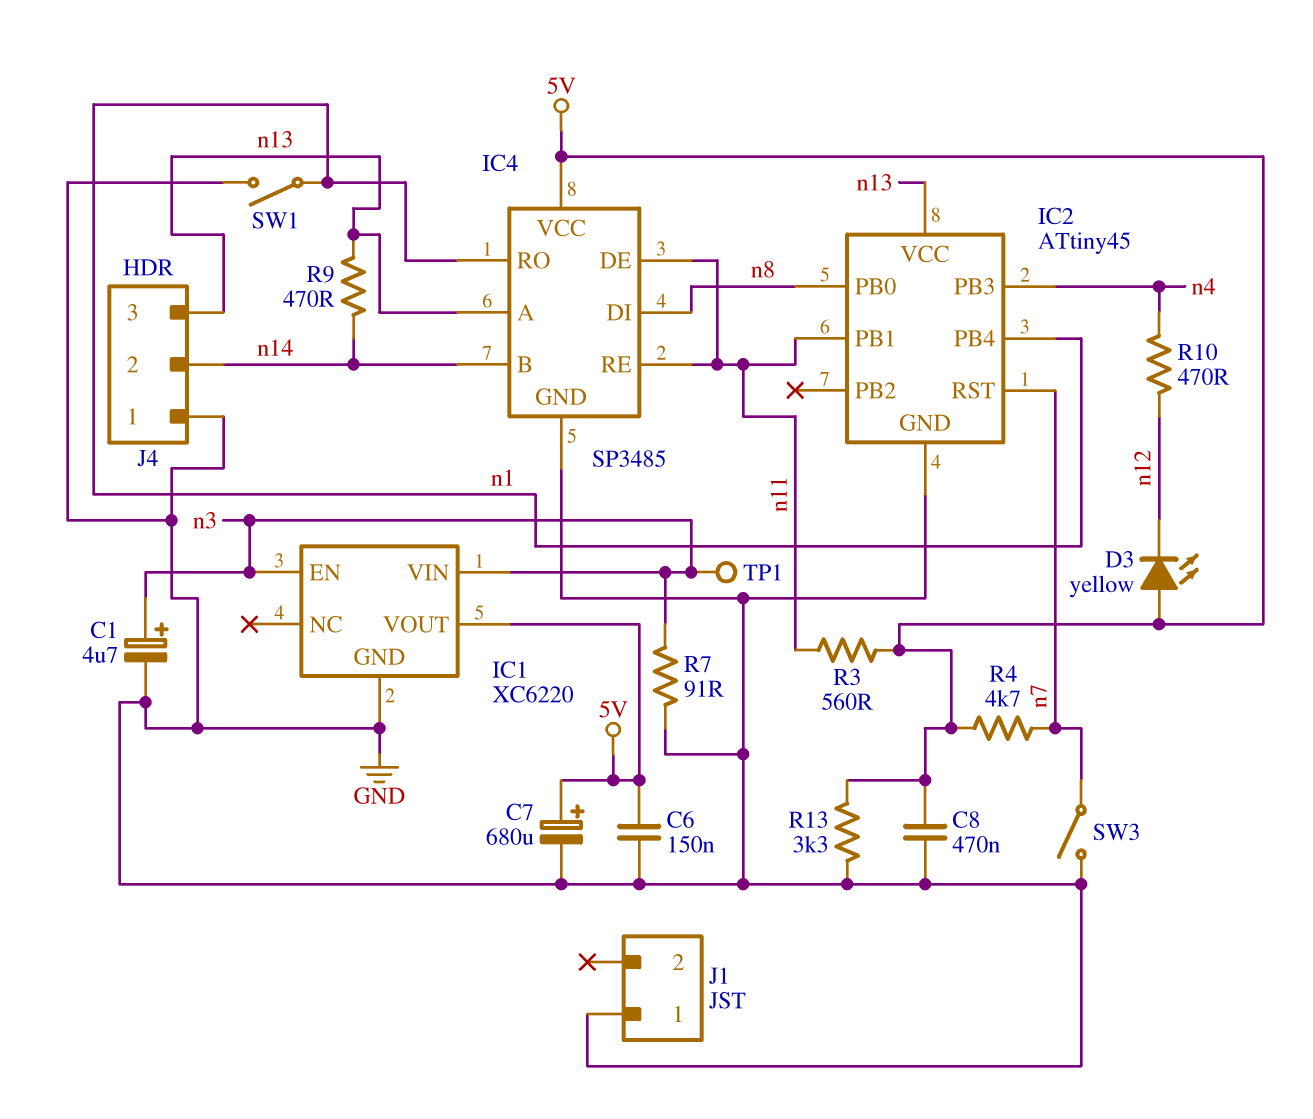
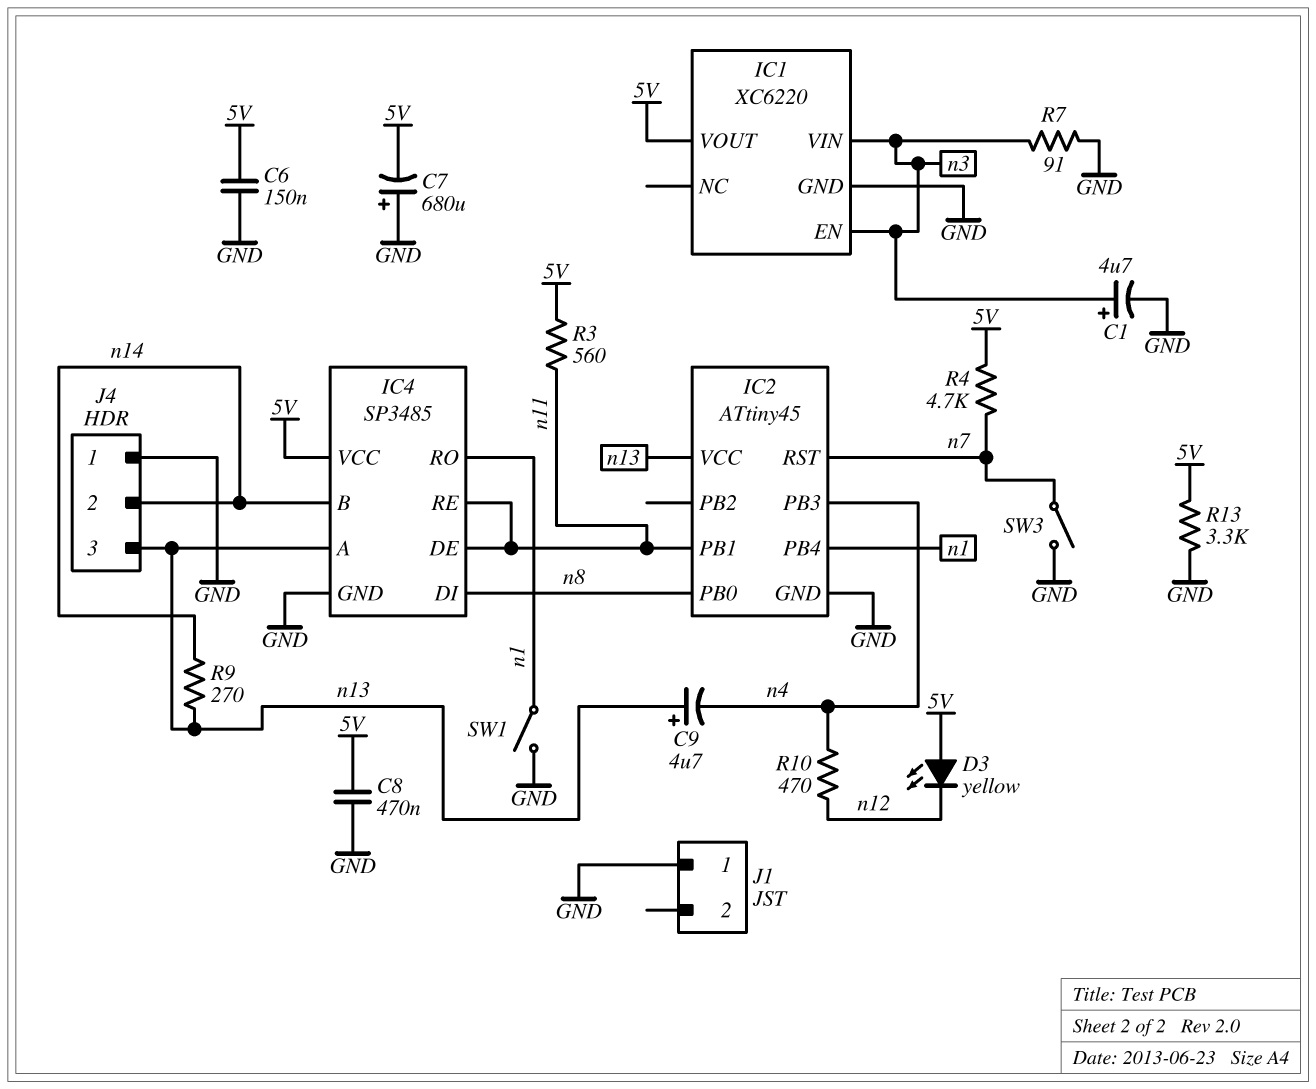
C7: 680uF (plus 5V, minus GND) -> 680uF (plus GND, minus 5V)
C9: none -> 4.7uF (plus n13, minus n4)
R9: 470 (n13, n14) -> 270 (n13, n14)
TP1: test point (n3) -> none

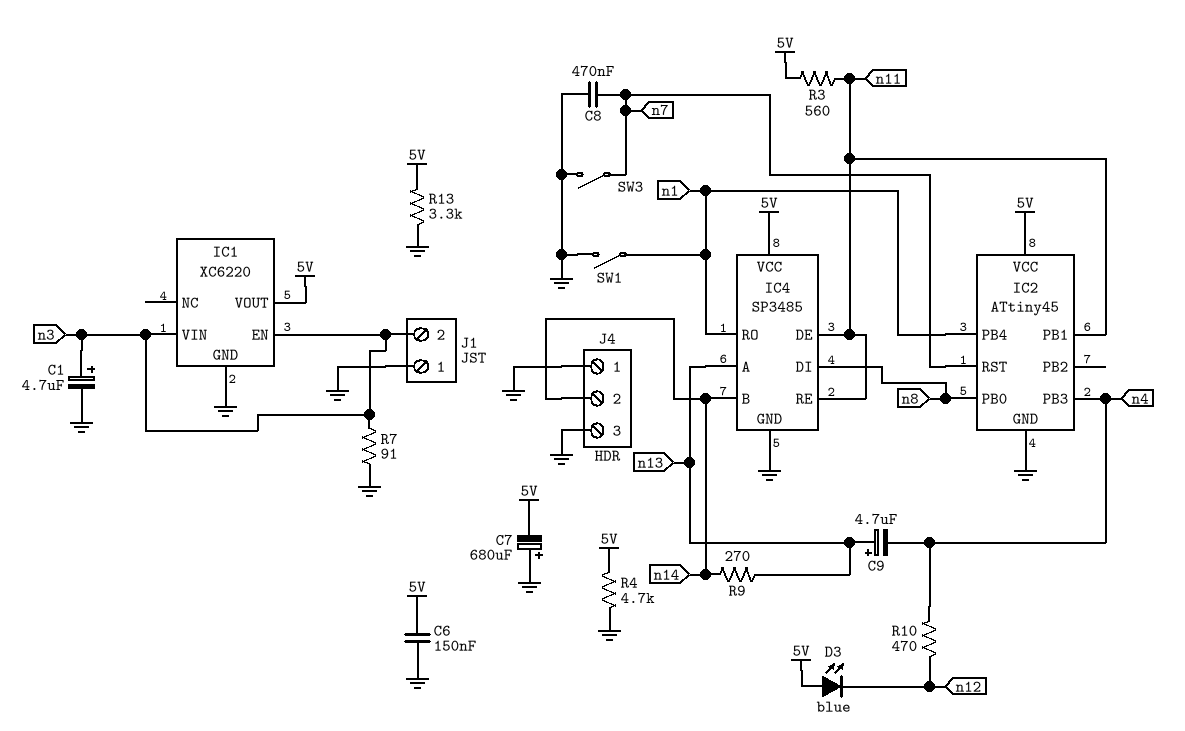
C8: 470nF (5V, GND) -> 470nF (GND, n7)
D3: LED yellow (A 5V, K n12) -> LED blue (A 5V, K n12)
IC2 pin VCC: n13 -> 5V
J1 pin 2: none -> n3
J4 pin 3: n13 -> GND
R4: 4.7k (5V, n7) -> 4.7k (5V, GND)

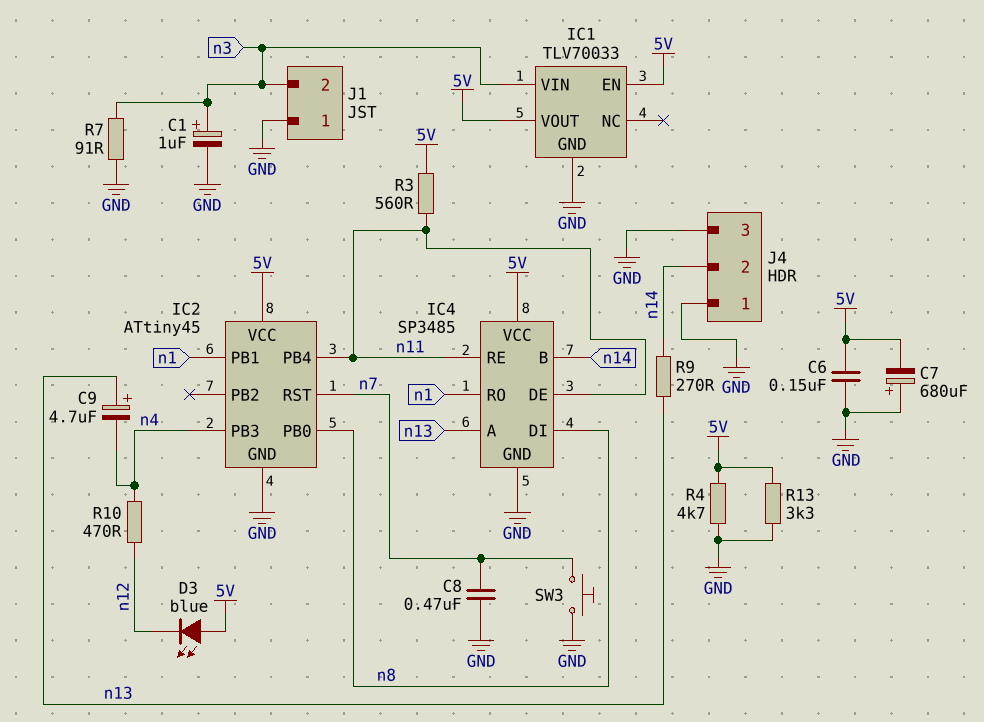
C1: 4.7uF (plus n3, minus GND) -> 1uF (plus n3, minus GND)
IC1: XC6220 -> TLV70033
IC1 pin EN: n3 -> 5V
IC2 pin PB1: n11 -> n1
IC2 pin PB4: n1 -> n11
SW1: switch (GND, n1) -> none
SW3: switch (GND, n7) -> button (GND, n7)

